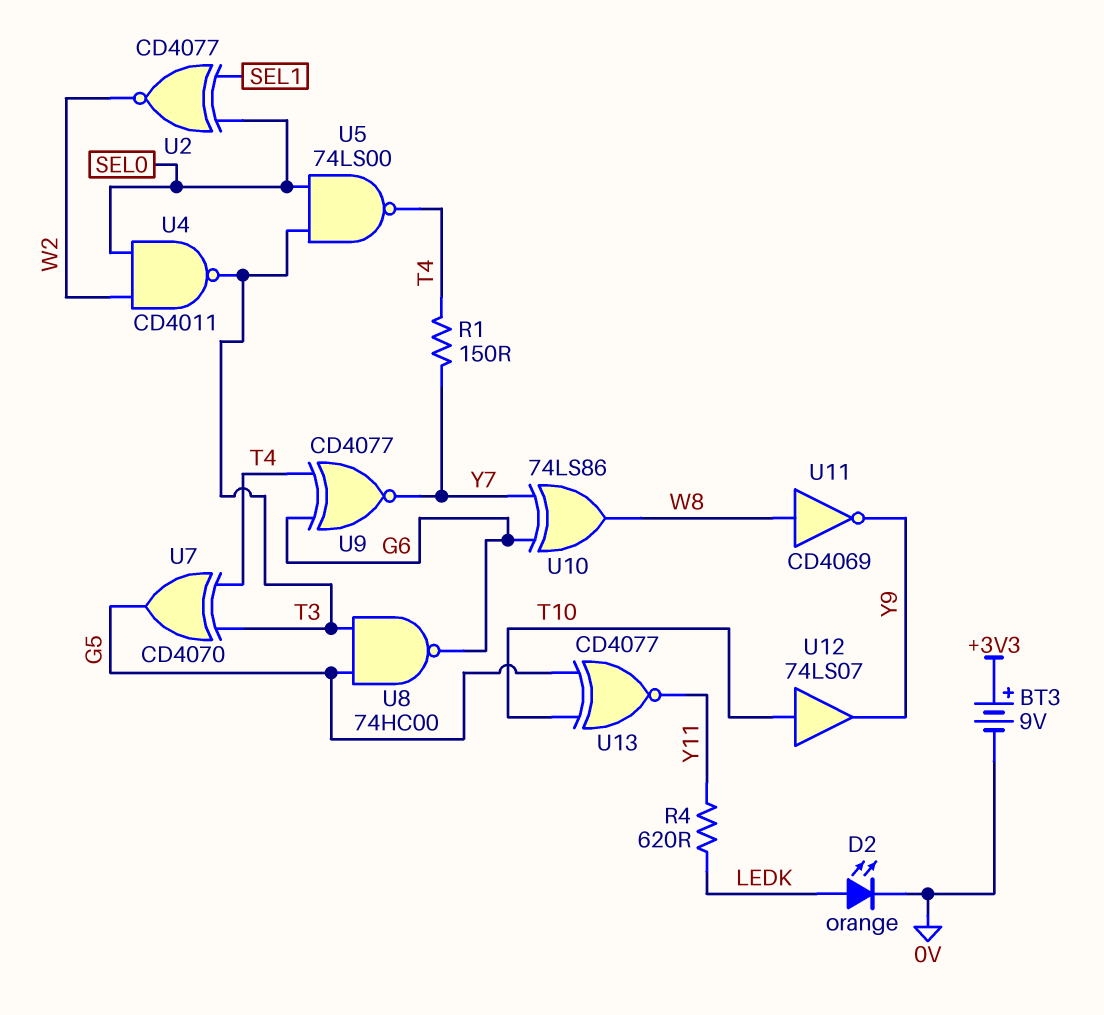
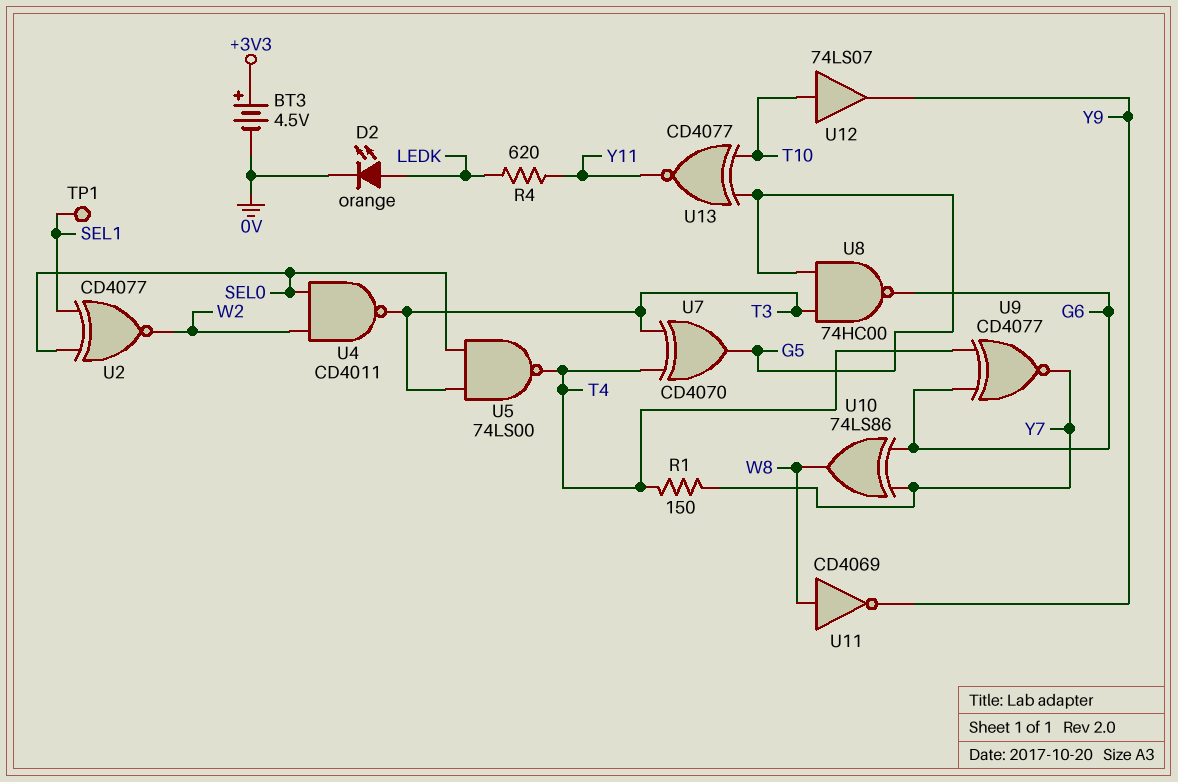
BT3: 9V (plus +3V3, minus 0V) -> 4.5V (plus +3V3, minus 0V)
TP1: none -> test point (SEL1)

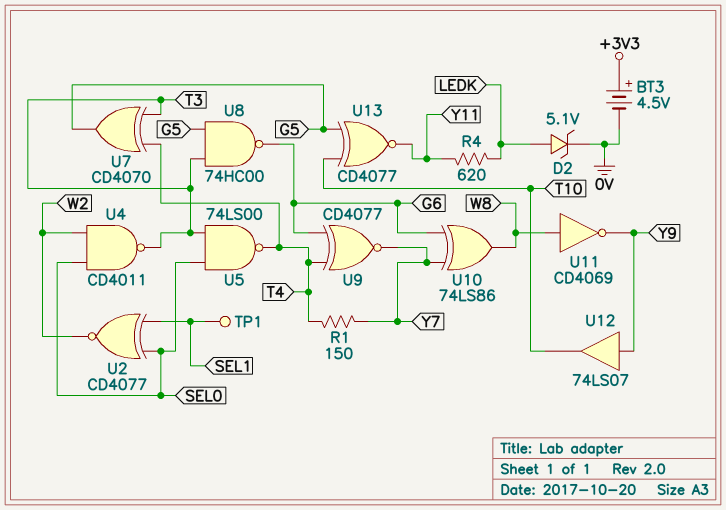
D2: LED orange (A LEDK, K 0V) -> zener 5.1V (A LEDK, K 0V)
U12: buffer 74LS07 (in T10, out Y9) -> buffer 74LS07 (in Y9, out T10)

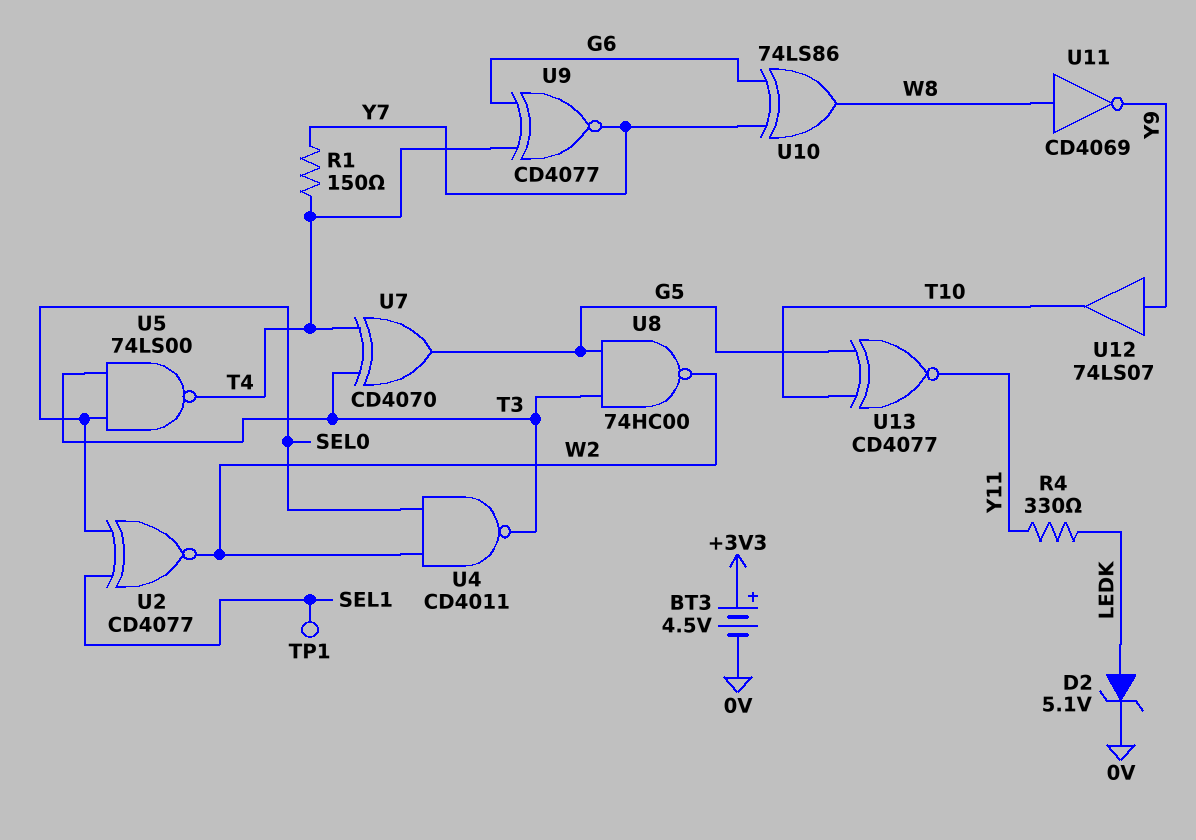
R4: 620 (LEDK, Y11) -> 330 (LEDK, Y11)
U8: NAND 74HC00 (in G5, in T3, out G6) -> NAND 74HC00 (in G5, in T3, out W2)

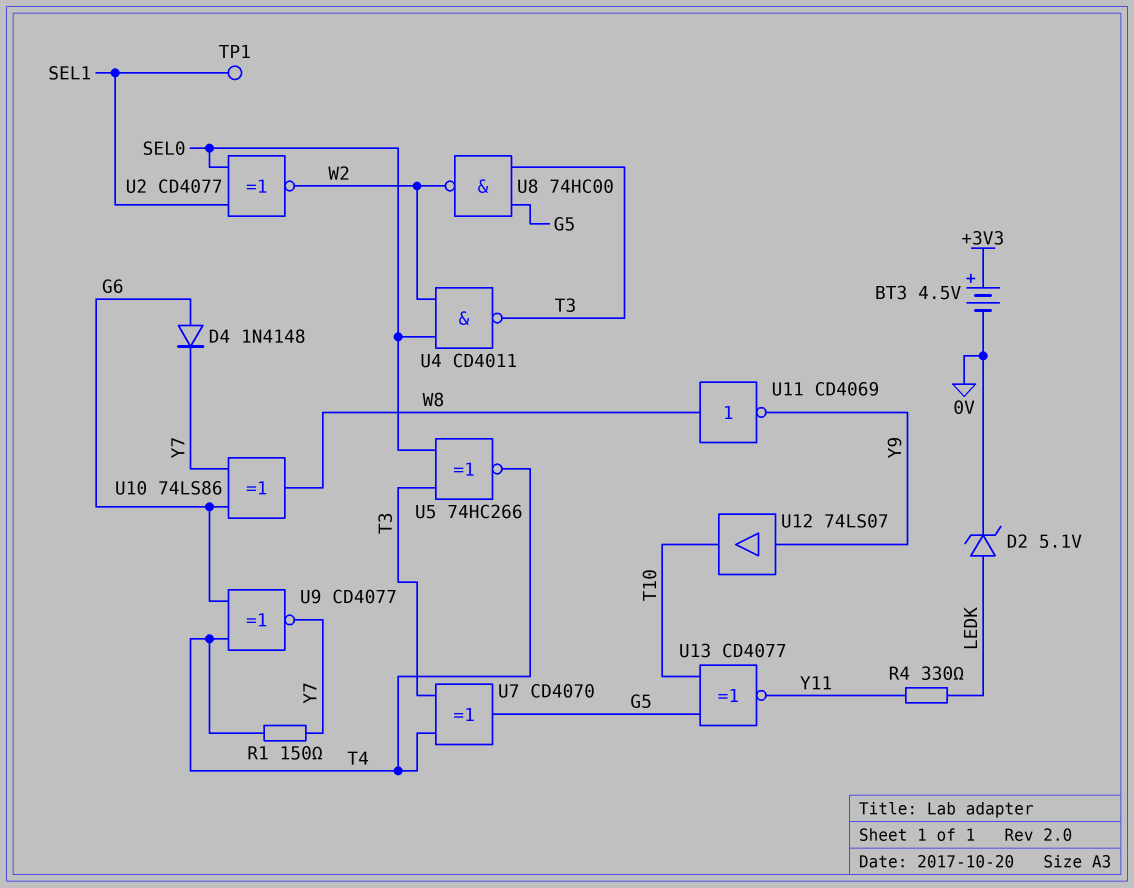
D4: none -> diode 1N4148 (A G6, K Y7)
U5: NAND 74LS00 (in SEL0, in T3, out T4) -> XNOR 74HC266 (in SEL0, in T3, out T4)

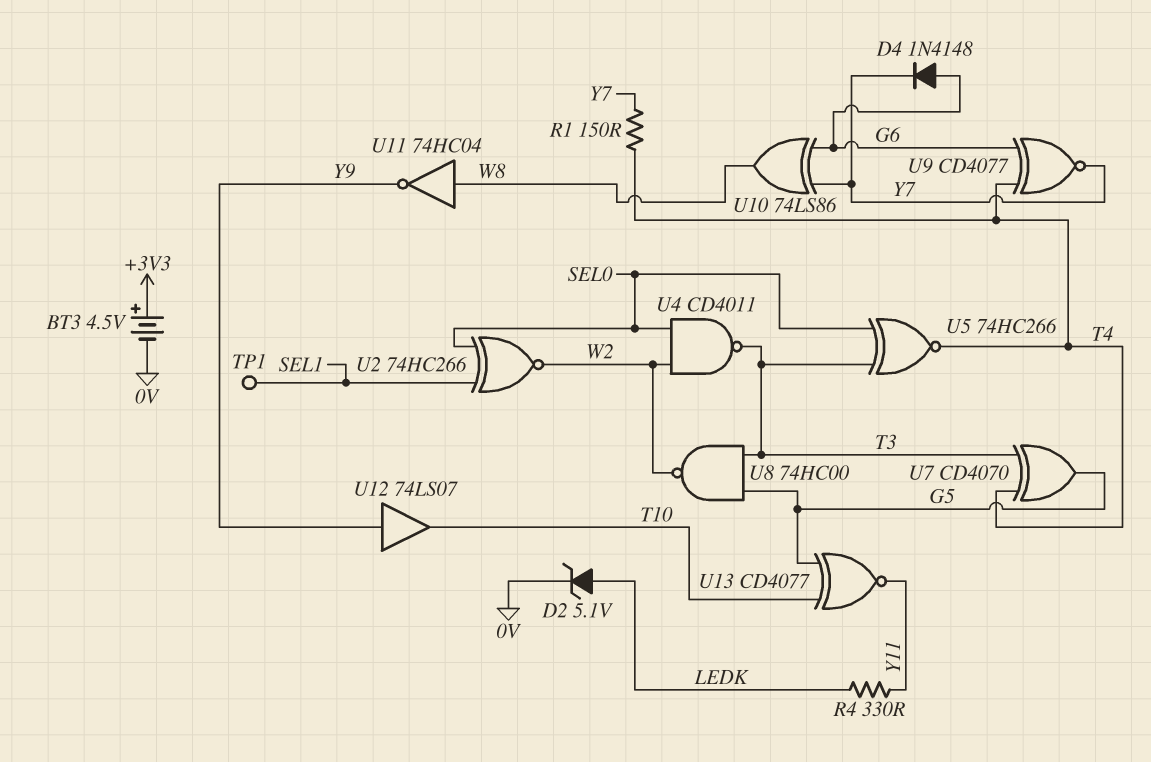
U2: XNOR CD4077 (in SEL0, in SEL1, out W2) -> XNOR 74HC266 (in SEL0, in SEL1, out W2)
U11: NOT CD4069 (in W8, out Y9) -> NOT 74HC04 (in W8, out Y9)

